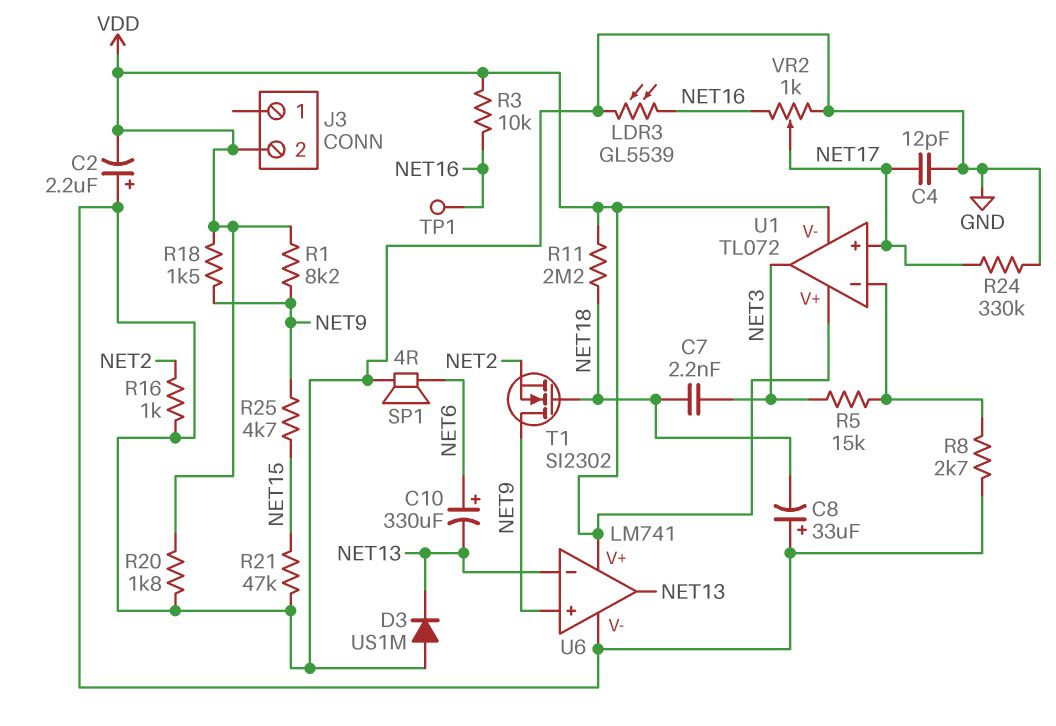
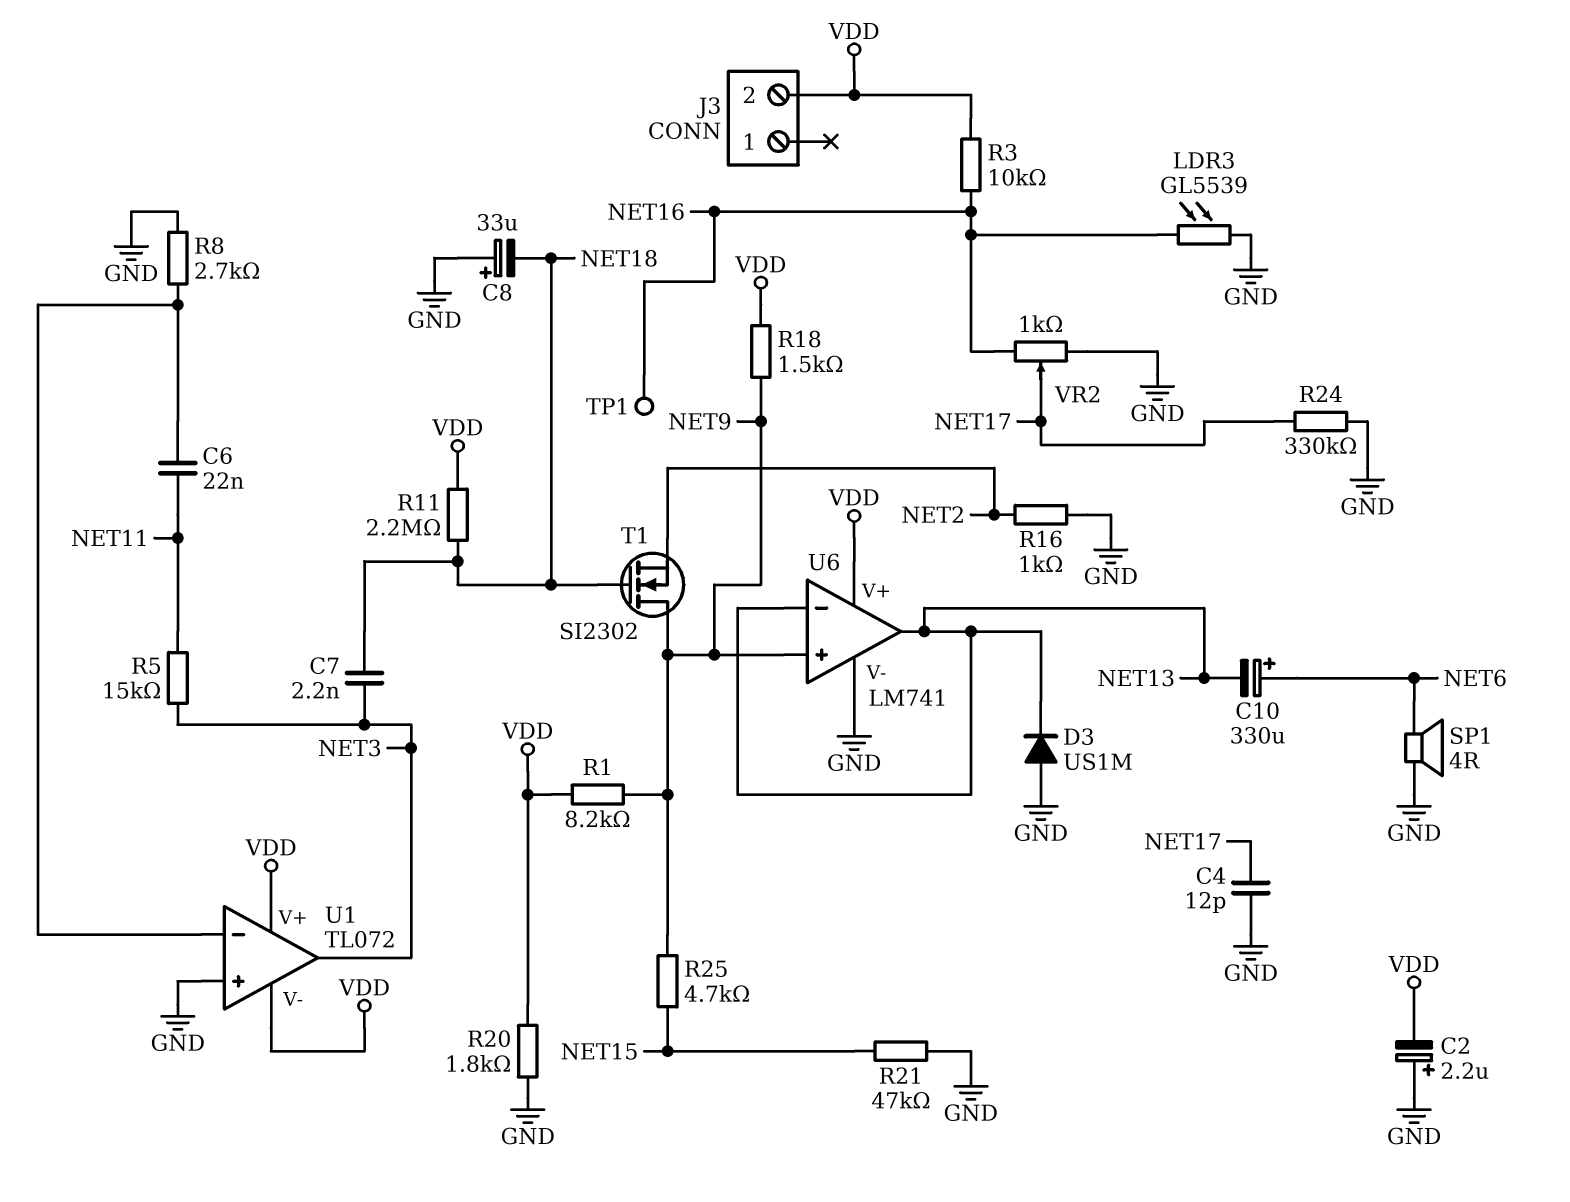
C6: none -> 22nF (NET11, U1/in-)
R5: 15k (NET3, U1/in-) -> 15k (NET3, NET11)
U1 pin in+: NET17 -> GND

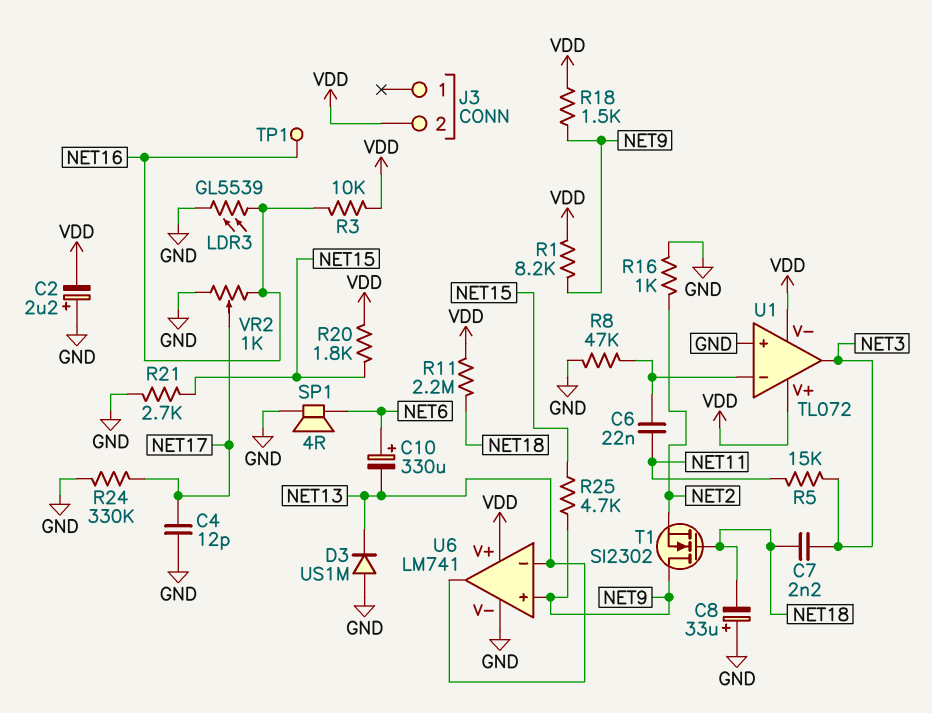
R8: 2.7k (GND, U1/in-) -> 47k (GND, U1/in-)
R20: 1.8k (GND, VDD) -> 1.8k (NET15, VDD)
R21: 47k (GND, NET15) -> 2.7k (GND, NET15)

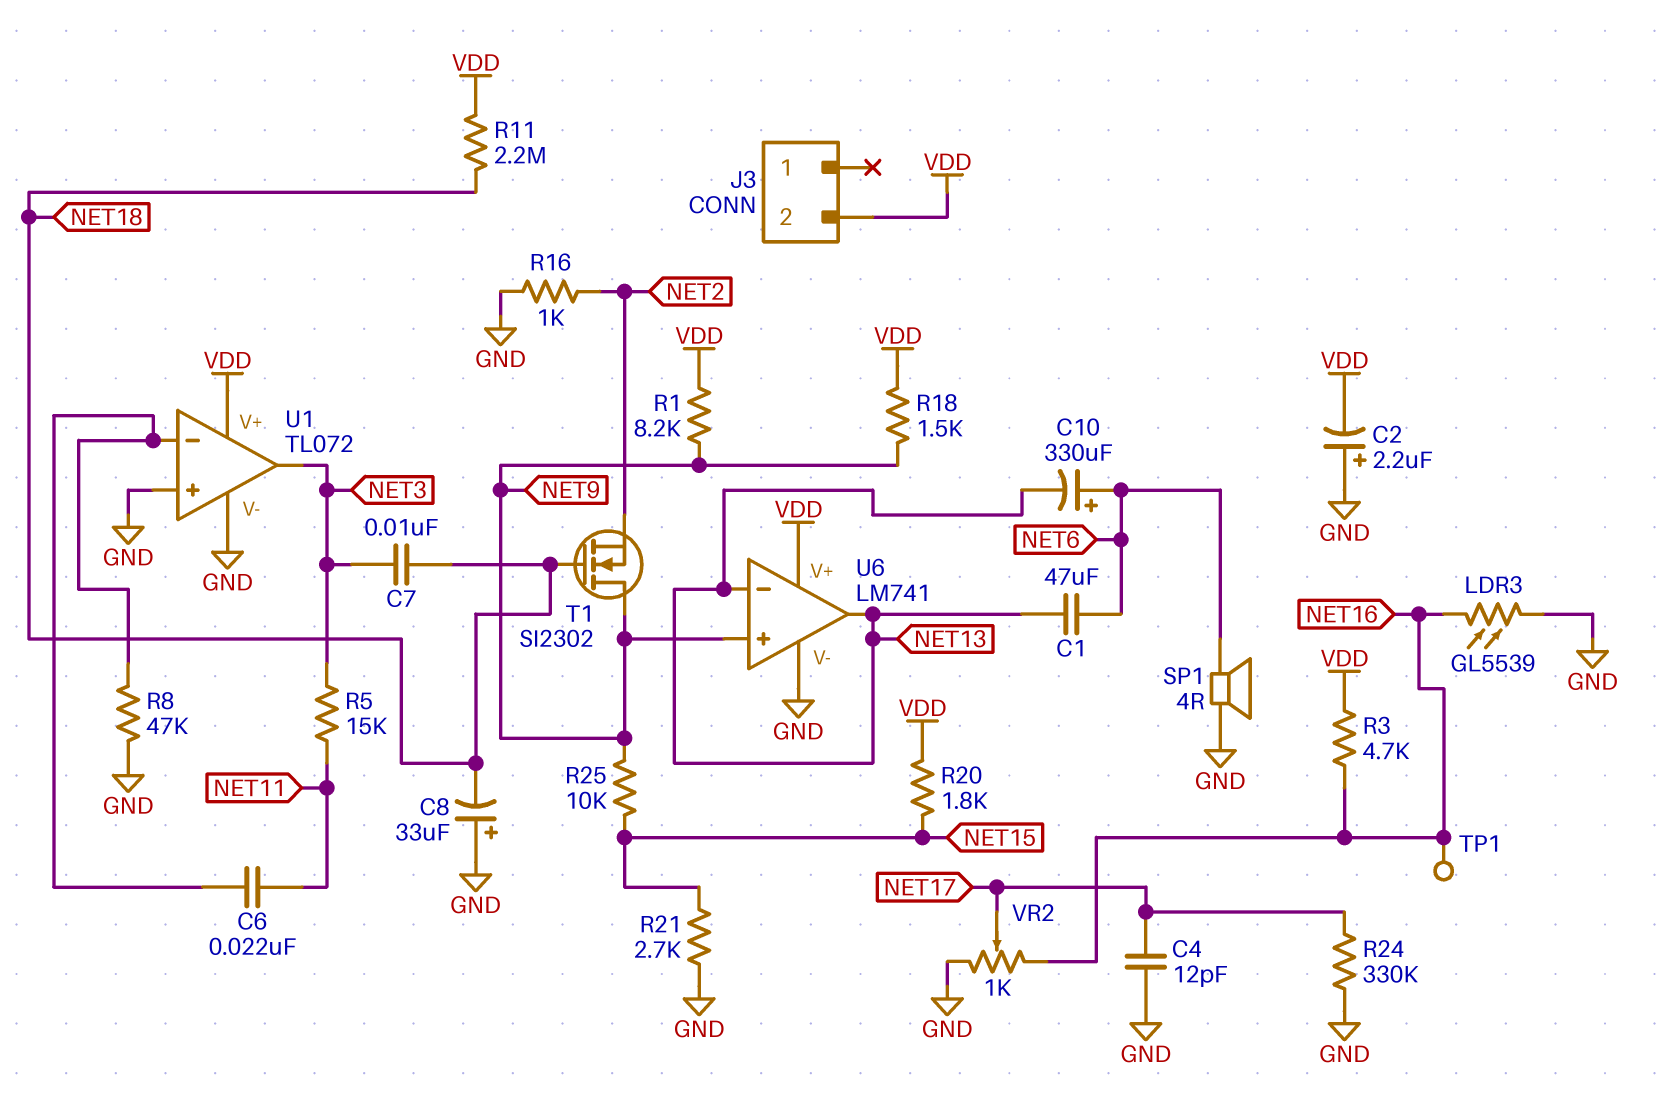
C1: none -> 47uF (NET6, NET13)
C7: 2.2nF (NET3, NET18) -> 10nF (NET3, NET18)
D3: diode US1M (A GND, K NET13) -> none
R3: 10k (NET16, VDD) -> 4.7k (NET16, VDD)
R25: 4.7k (NET9, NET15) -> 10k (NET9, NET15)
U1 pin V-: VDD -> GND

